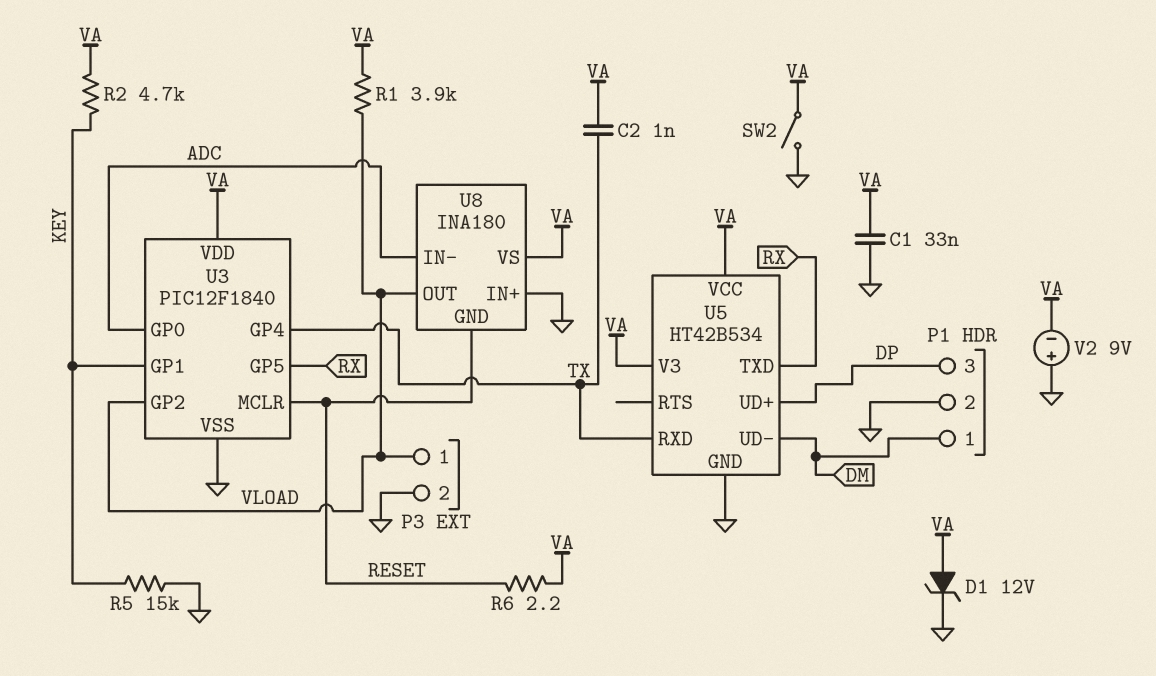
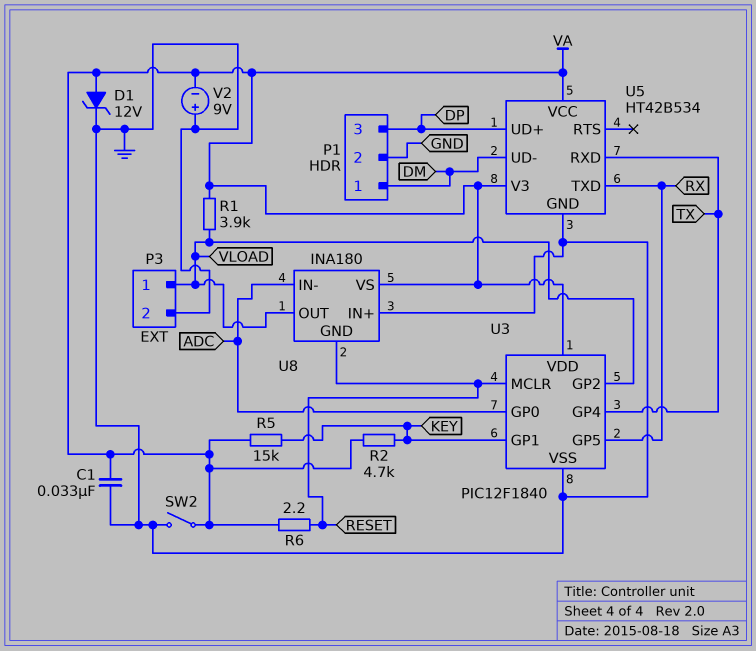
C2: 1nF (TX, VA) -> none
R5: 15k (GND, KEY) -> 15k (KEY, VA)

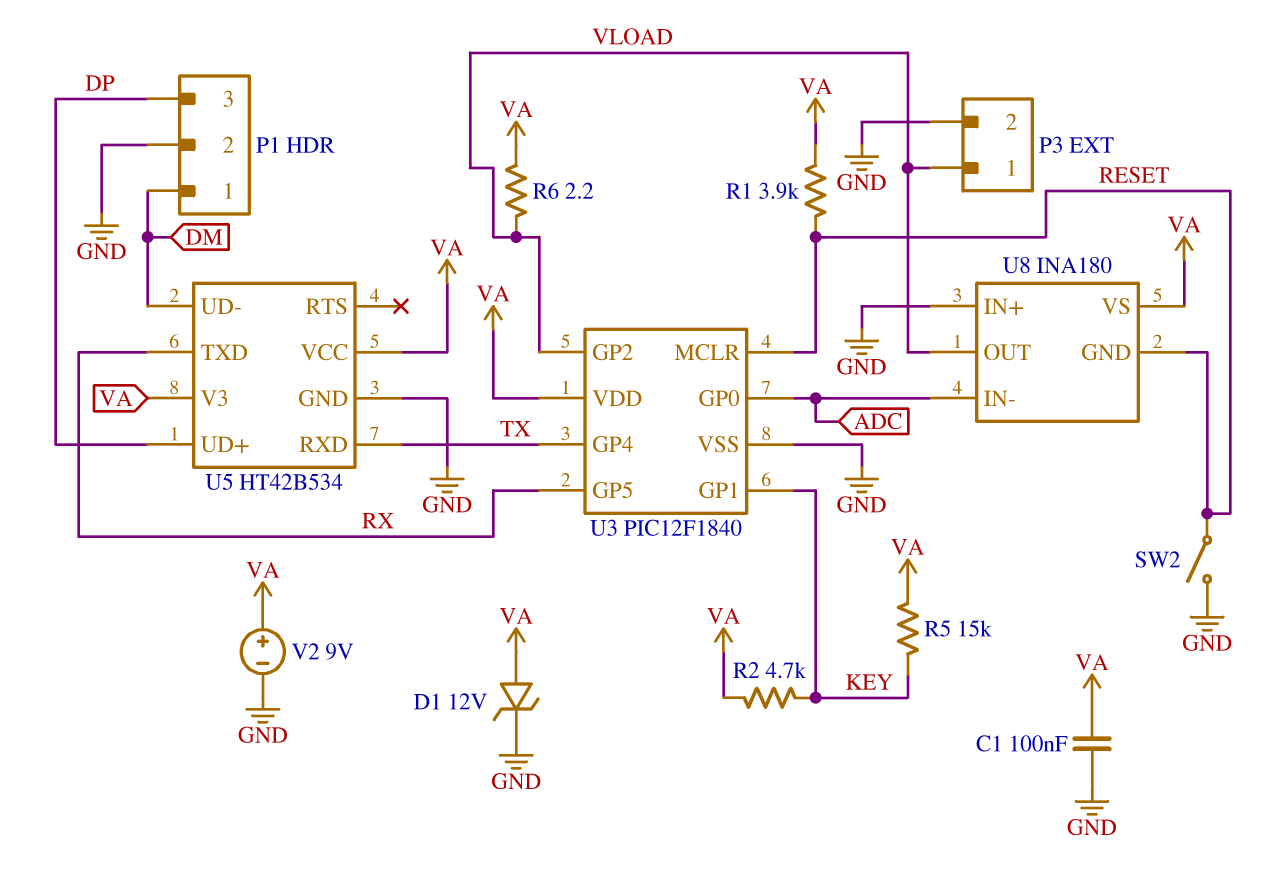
C1: 33nF (GND, VA) -> 100nF (GND, VA)
R1: 3.9k (VA, VLOAD) -> 3.9k (RESET, VA)
R6: 2.2 (RESET, VA) -> 2.2 (VA, VLOAD)
SW2: switch (GND, VA) -> switch (GND, RESET)
V2: 9V (plus GND, minus VA) -> 9V (plus VA, minus GND)

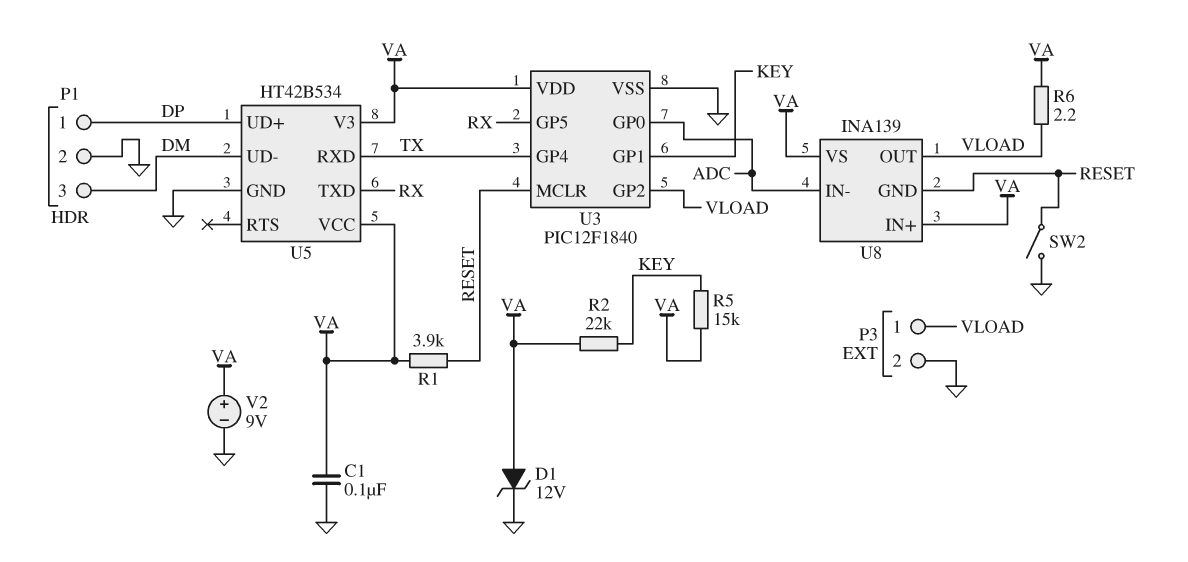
P1 pin 1: DM -> DP
P1 pin 3: DP -> DM
R2: 4.7k (KEY, VA) -> 22k (KEY, VA)
U8: INA180 -> INA139
U8 pin IN+: GND -> VA

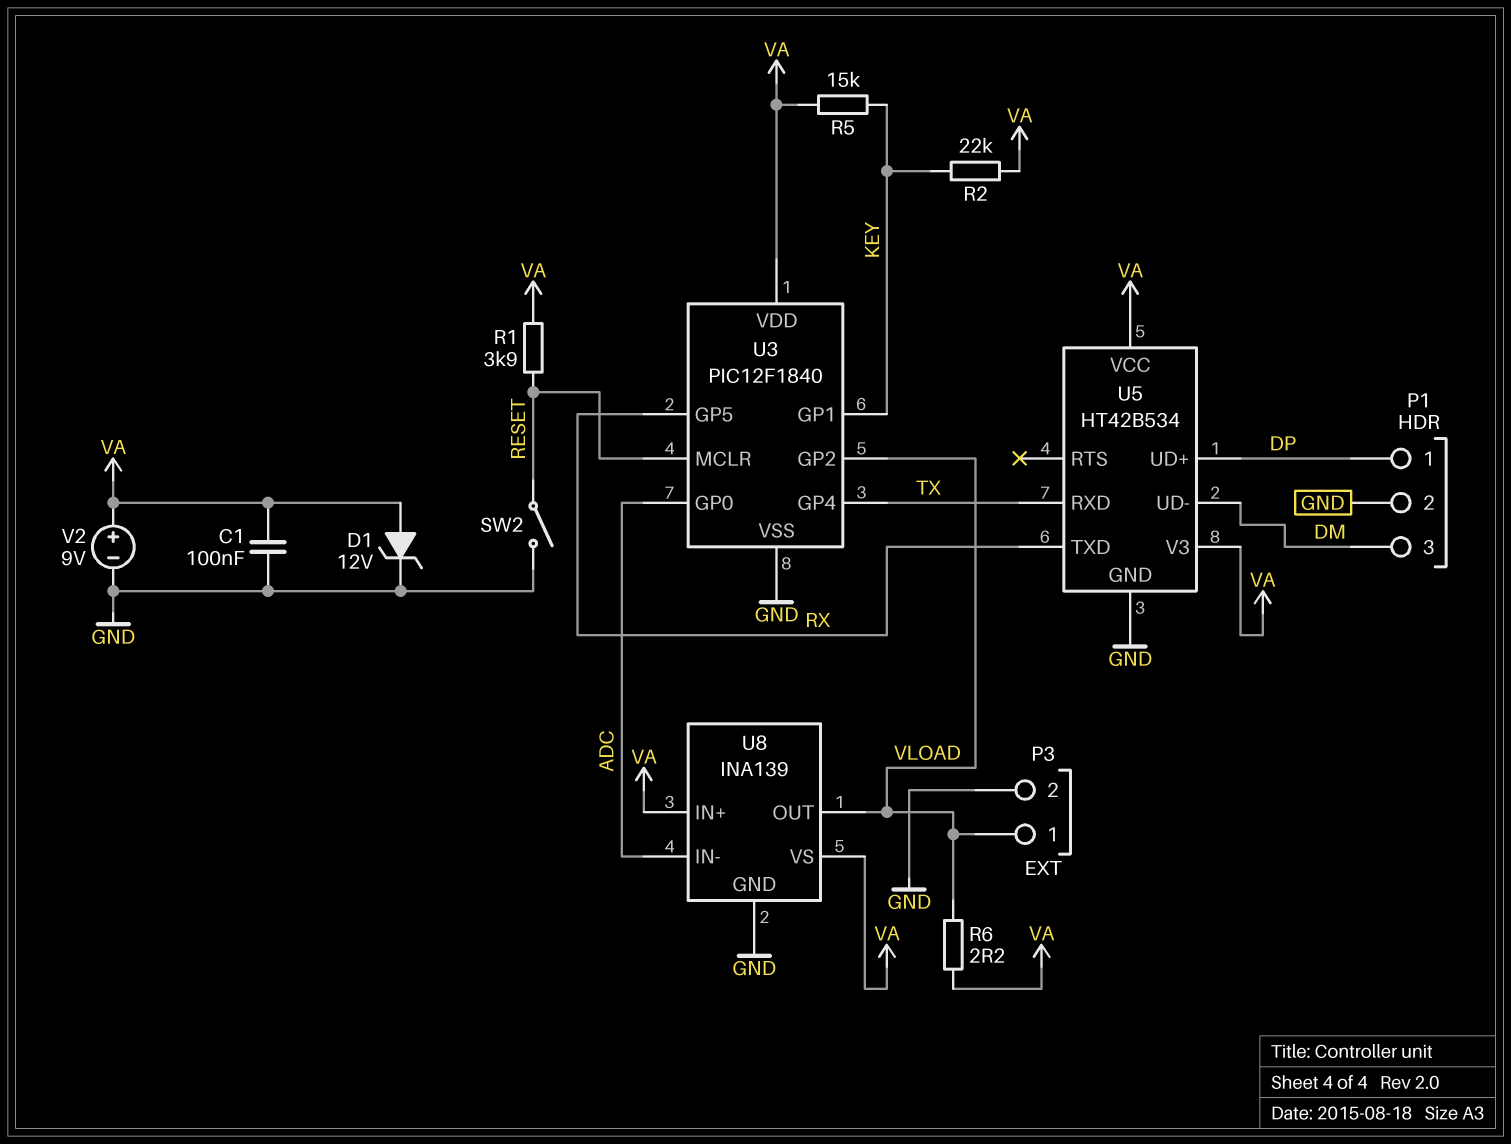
U8 pin GND: RESET -> GND

